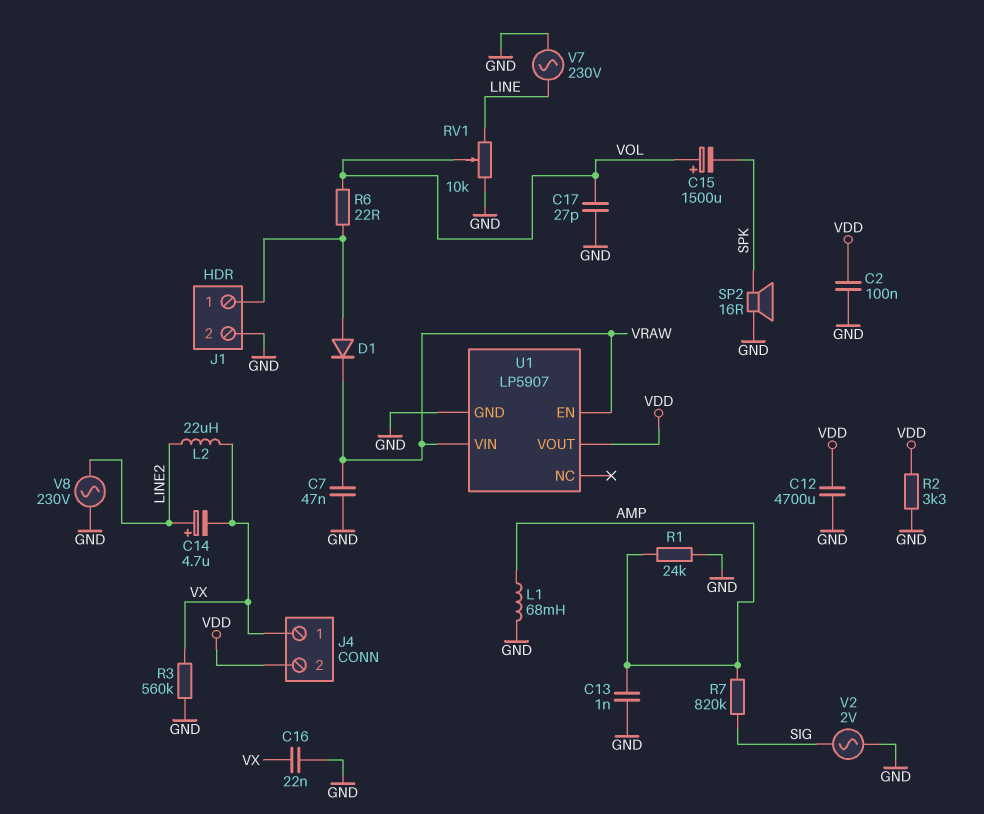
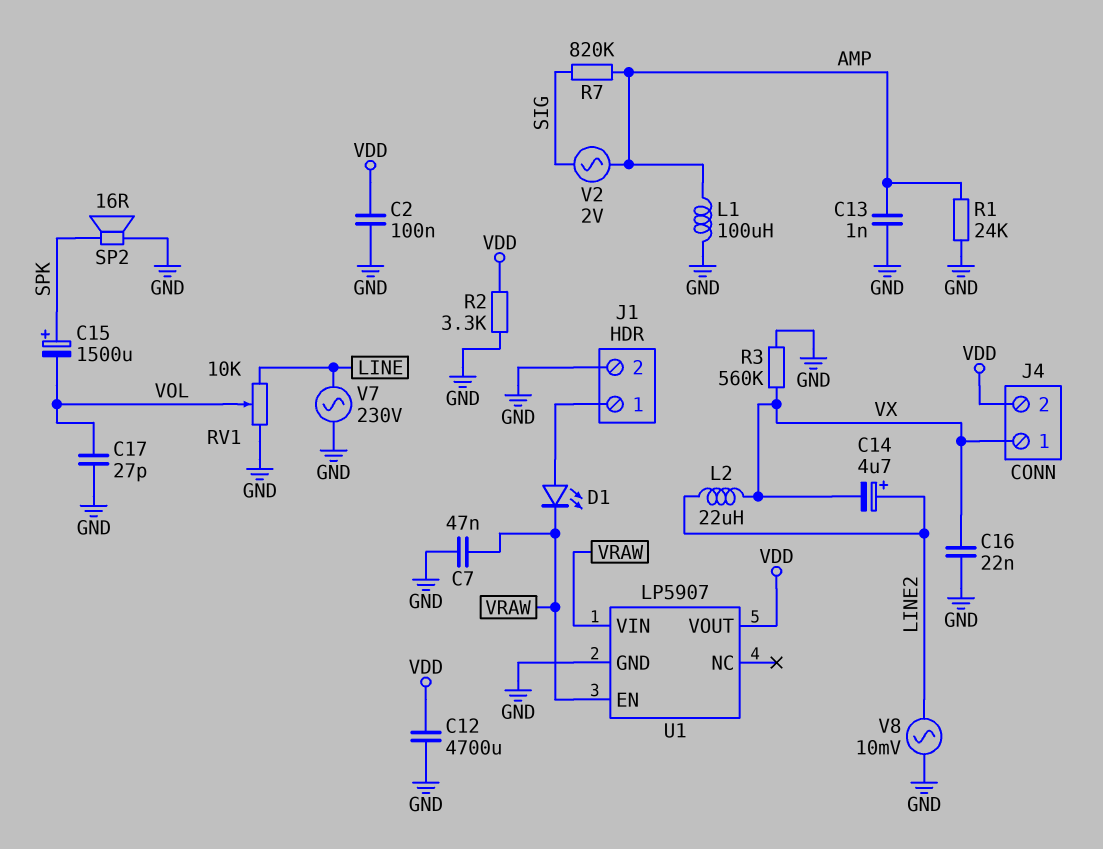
C15: 1500uF (plus VOL, minus SPK) -> 1500uF (plus SPK, minus VOL)
D1: diode (A J1/1, K VRAW) -> LED (A J1/1, K VRAW)
L1: 68mH (AMP, GND) -> 100uH (AMP, GND)
R6: 22 (J1/1, VOL) -> none
V2: AC 2V (GND, SIG) -> AC 2V (AMP, SIG)
V8: AC 230V (GND, LINE2) -> AC 10mV (GND, LINE2)

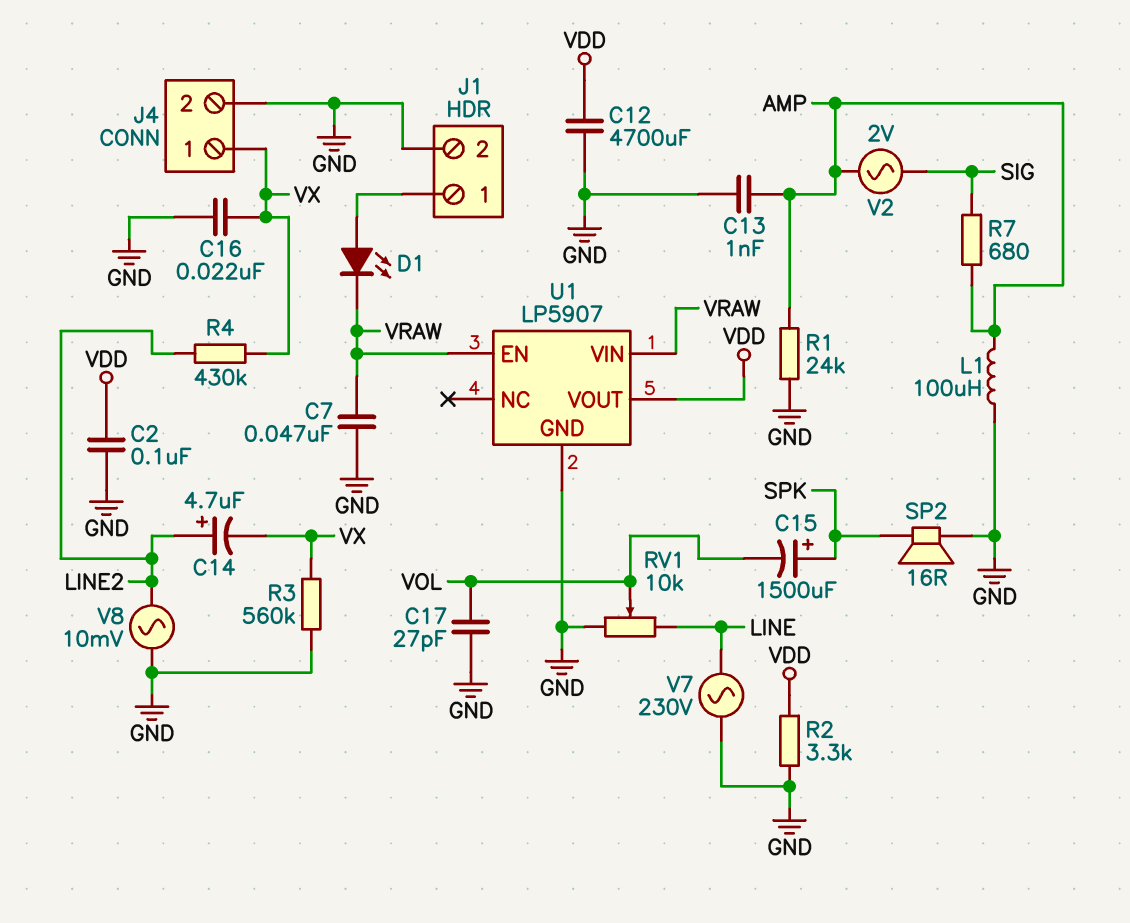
J4 pin 2: VDD -> GND
L2: 22uH (LINE2, VX) -> none
R4: none -> 430k (LINE2, VX)
R7: 820k (AMP, SIG) -> 680 (AMP, SIG)

